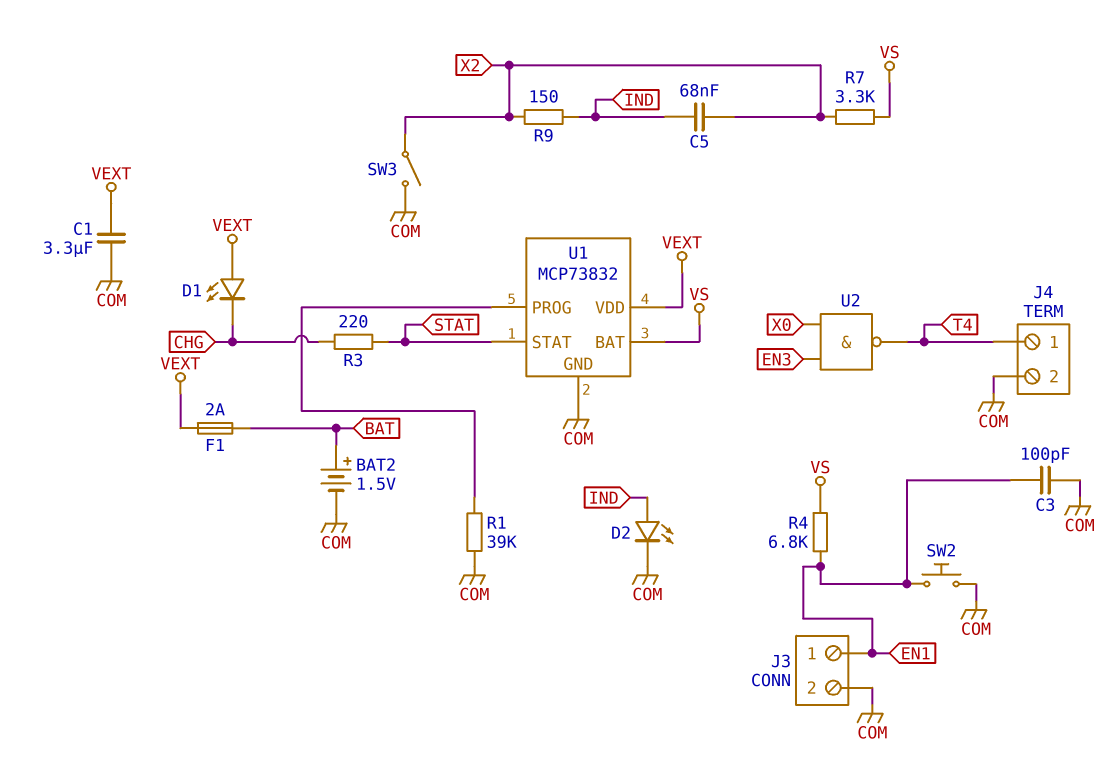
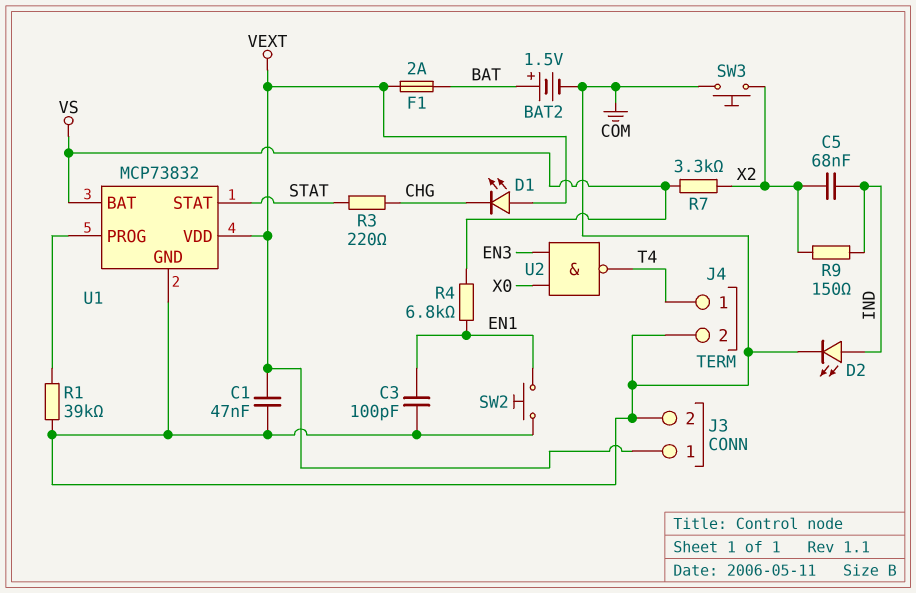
C1: 3.3uF (COM, VEXT) -> 47nF (COM, VEXT)
J3 pin 1: EN1 -> VEXT
SW3: switch (COM, X2) -> button (COM, X2)

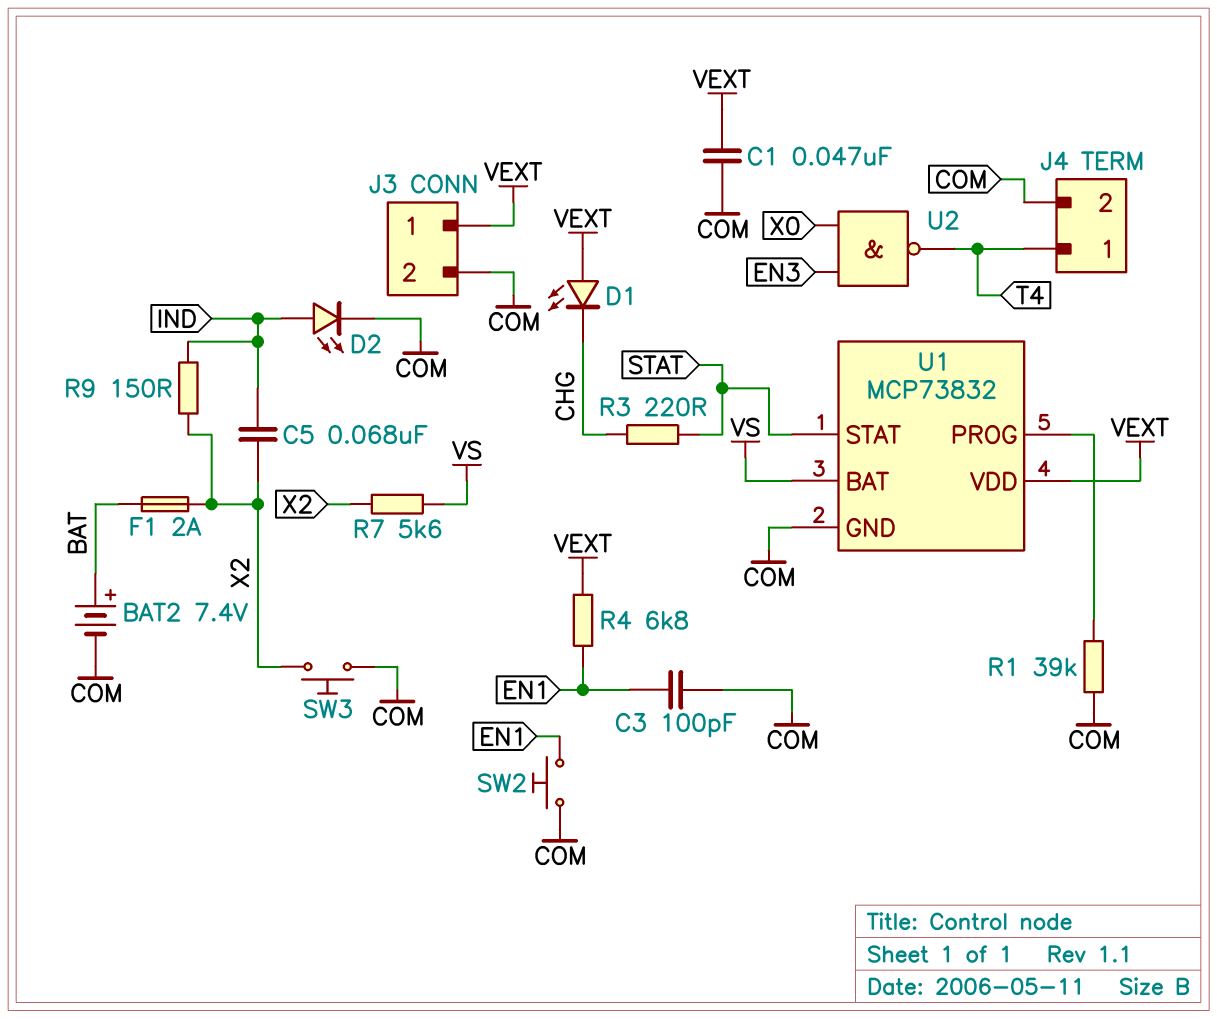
BAT2: 1.5V (plus BAT, minus COM) -> 7.4V (plus BAT, minus COM)
F1: 2A (BAT, VEXT) -> 2A (BAT, X2)
R4: 6.8k (EN1, VS) -> 6.8k (EN1, VEXT)
R7: 3.3k (VS, X2) -> 5.6k (VS, X2)

